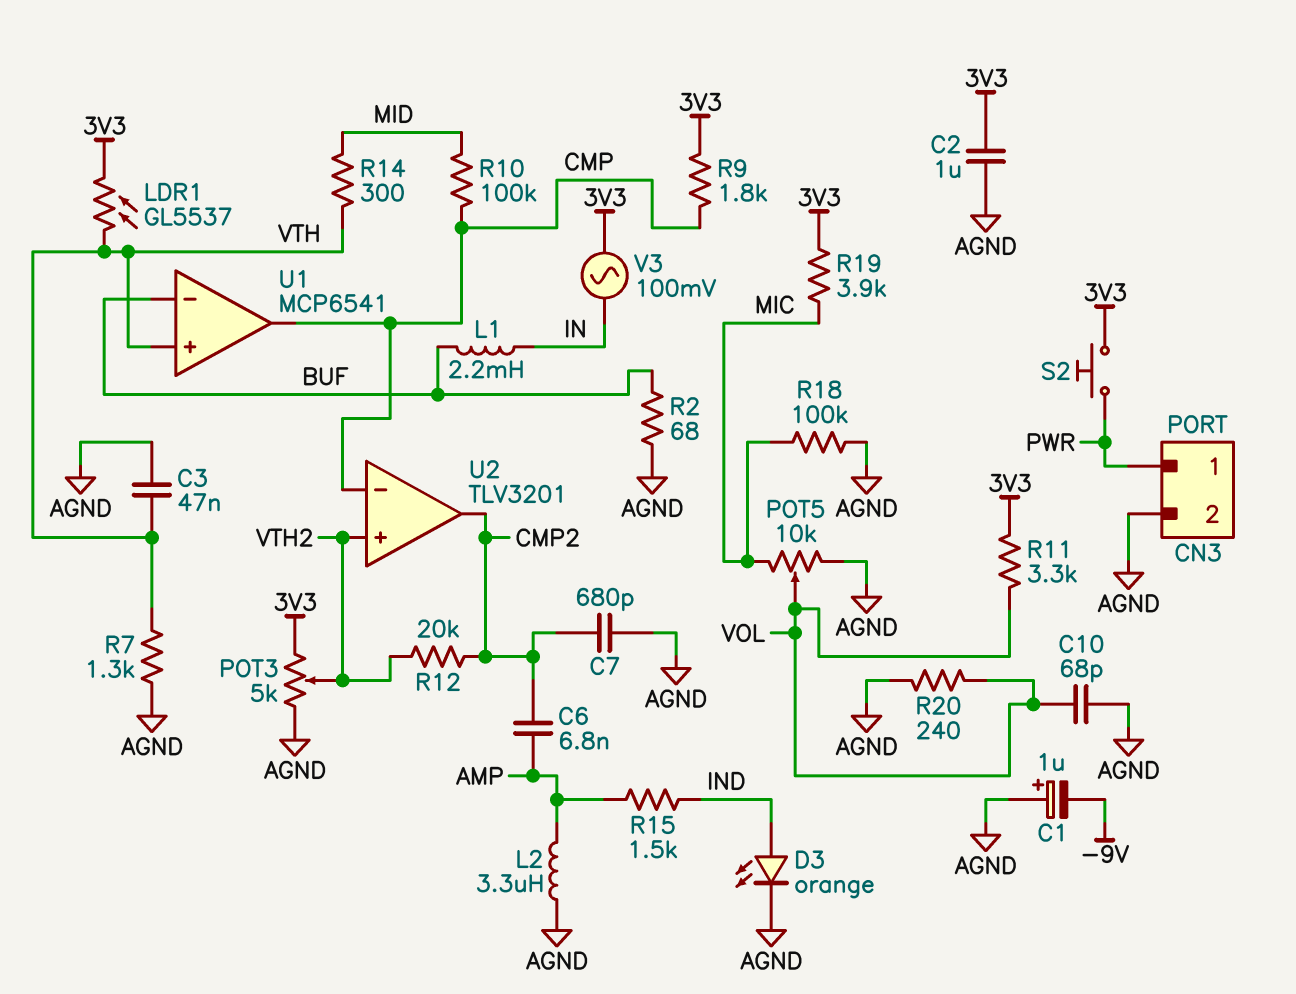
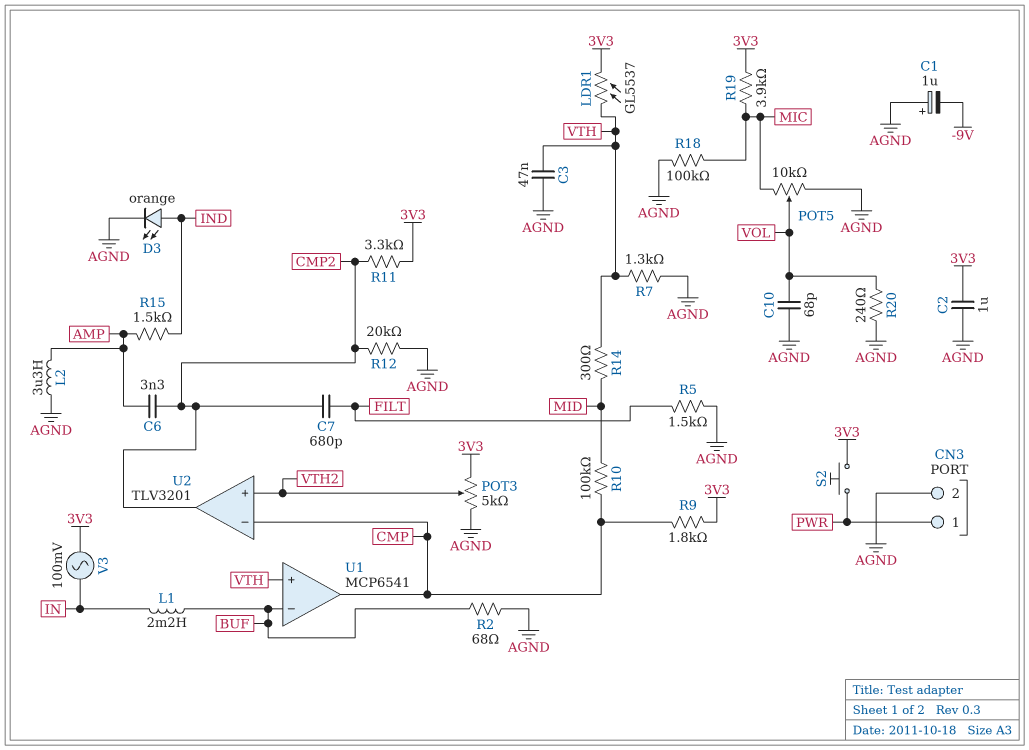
C6: 6.8nF (AMP, CMP2) -> 3.3nF (AMP, CMP2)
C7: 680pF (AGND, CMP2) -> 680pF (CMP2, FILT)
R5: none -> 1.5k (AGND, FILT)
R11: 3.3k (3V3, VOL) -> 3.3k (3V3, CMP2)
R12: 20k (CMP2, VTH2) -> 20k (AGND, CMP2)

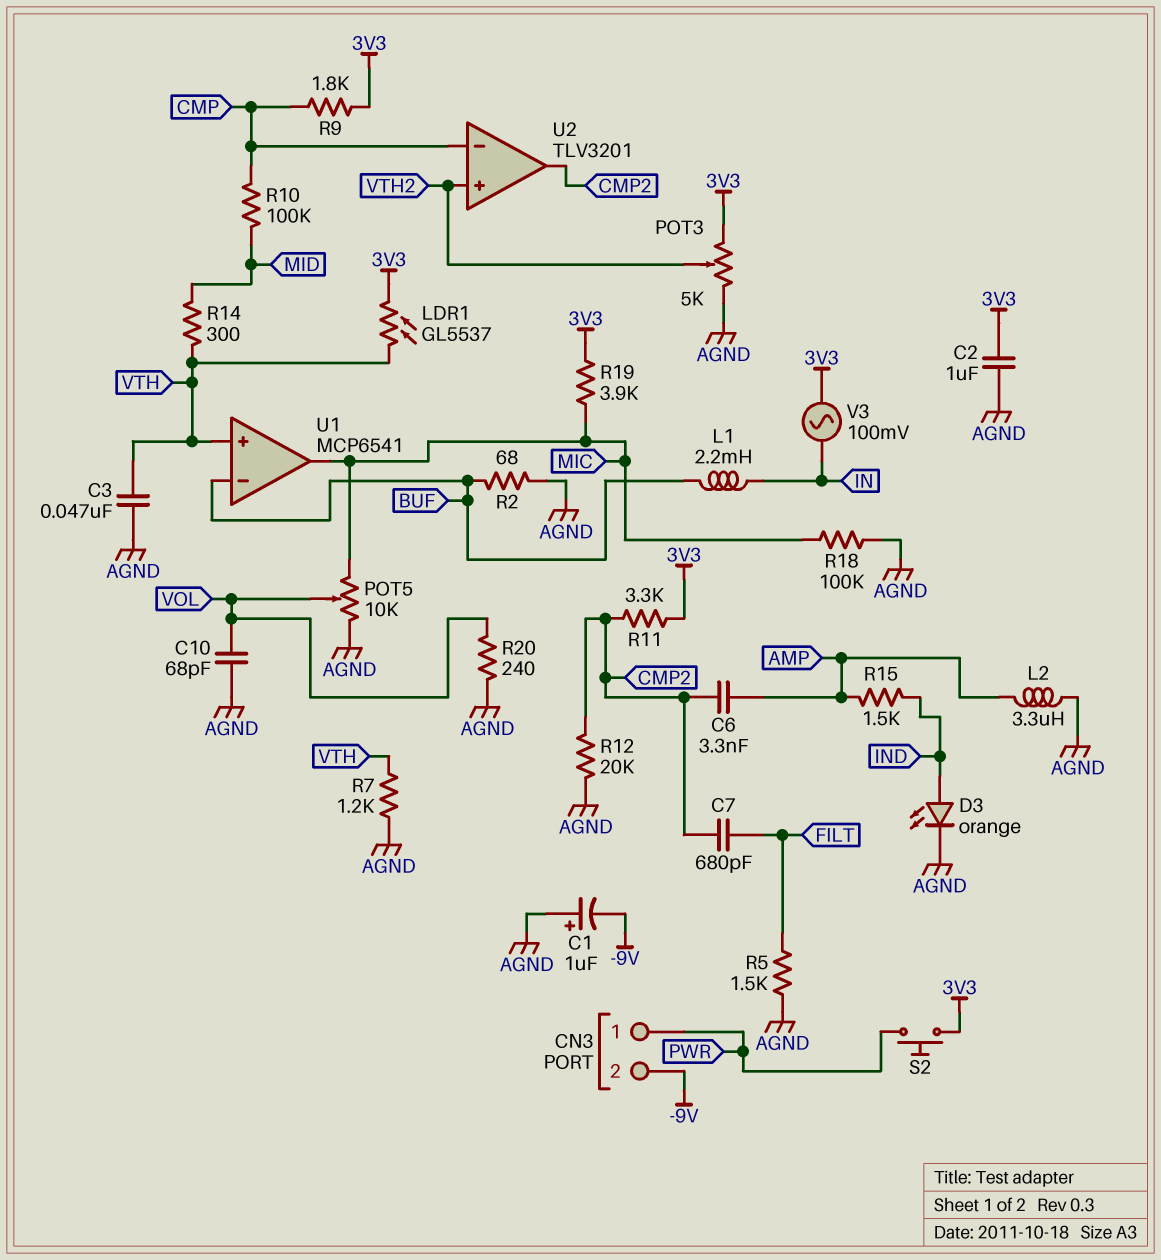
CN3 pin 2: AGND -> -9V
R7: 1.3k (AGND, VTH) -> 1.2k (AGND, VTH)
U1 pin out: CMP -> MIC

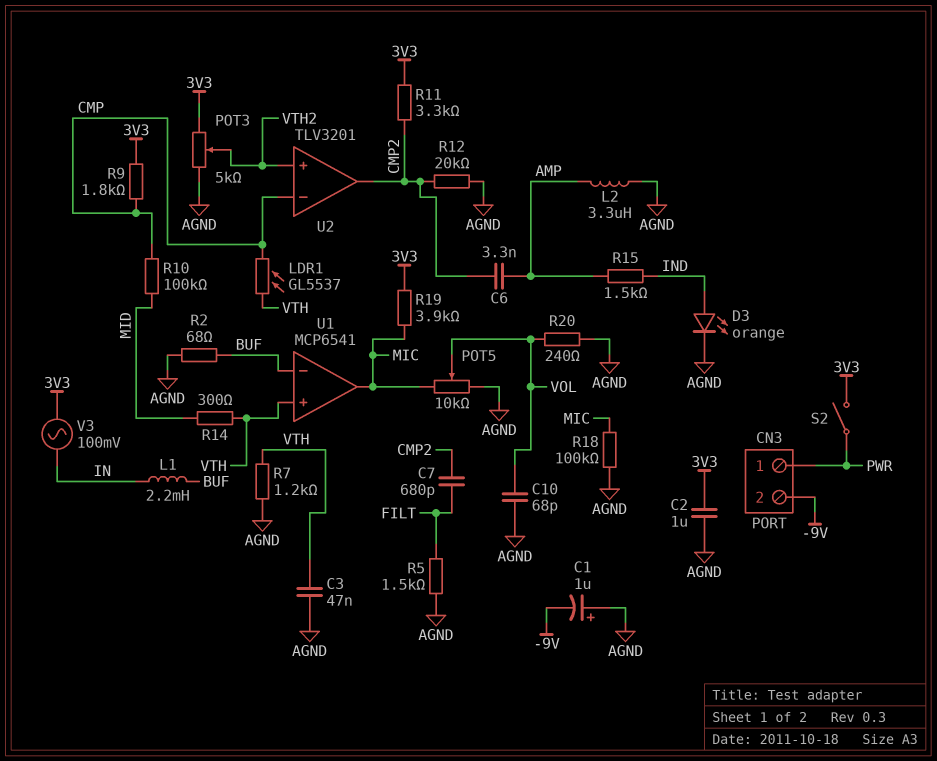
LDR1: GL5537 (3V3, VTH) -> GL5537 (CMP, VTH)
S2: button (3V3, PWR) -> switch (3V3, PWR)

